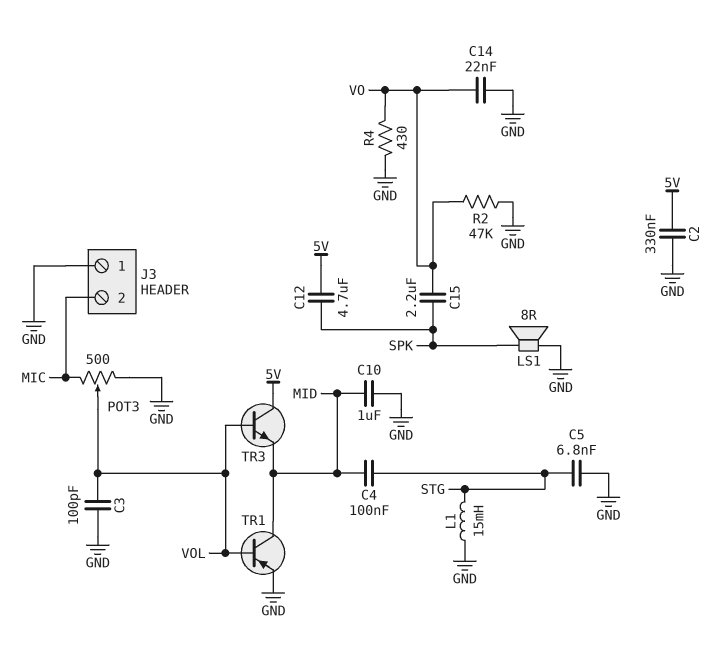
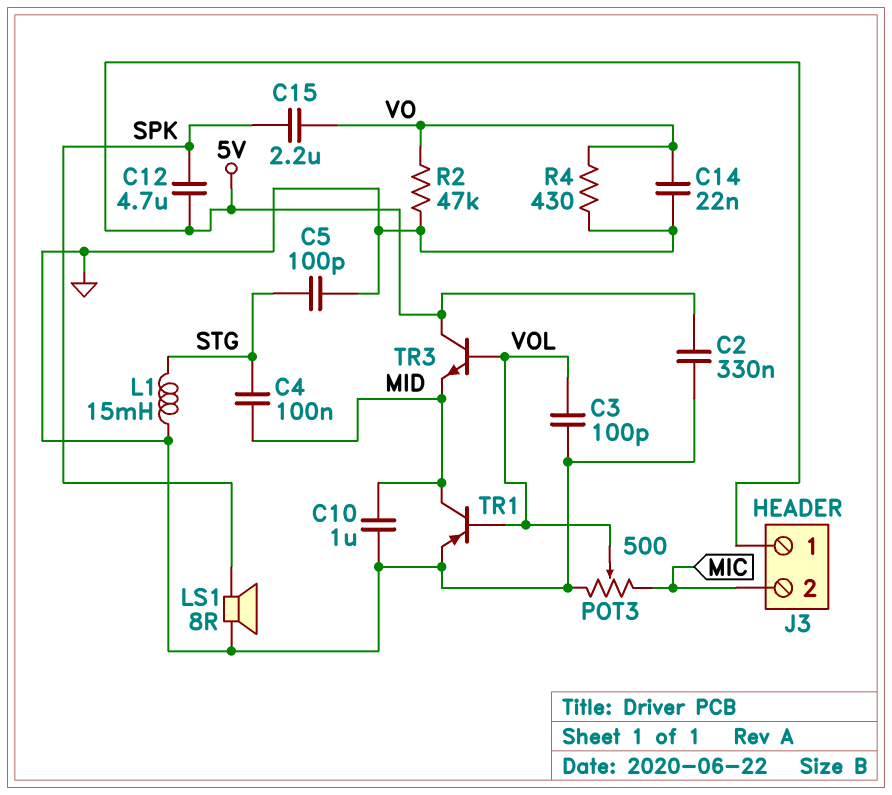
C5: 6.8nF (GND, STG) -> 100pF (GND, STG)
J3 pin 1: GND -> 5V

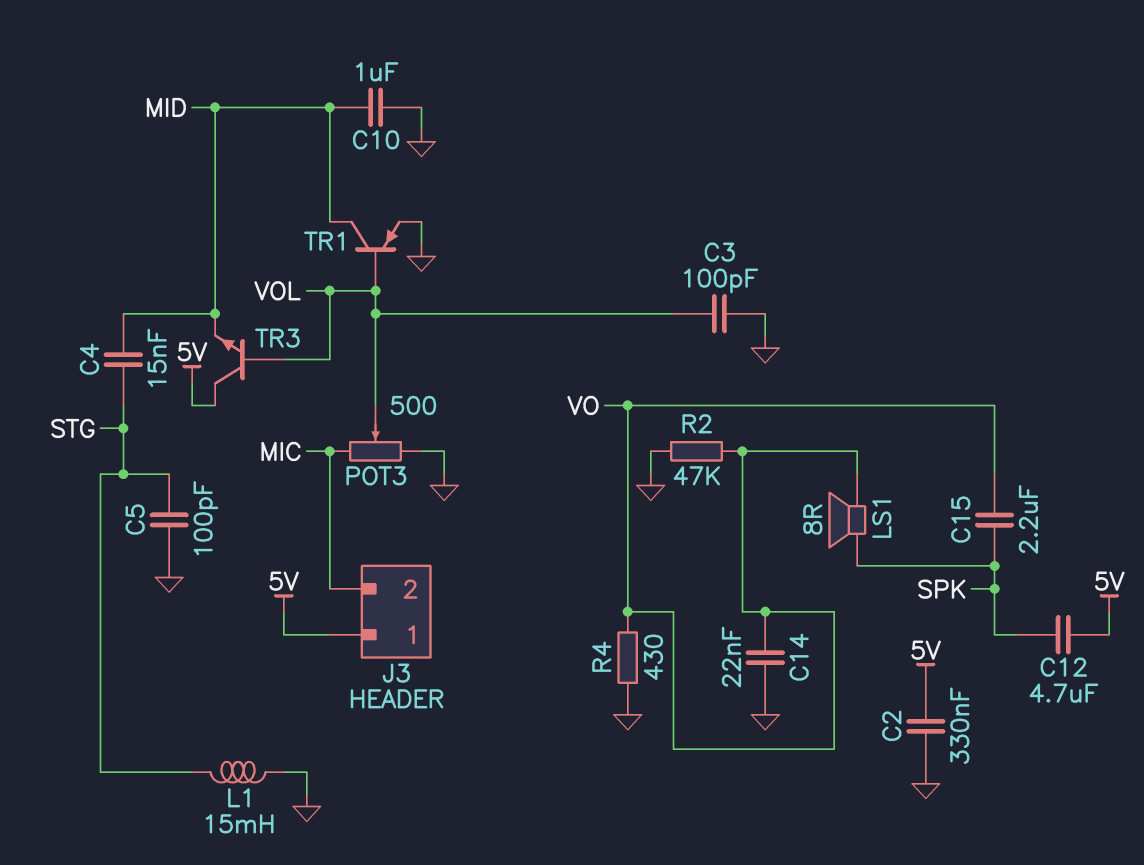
C4: 100nF (MID, STG) -> 15nF (MID, STG)
LS1: speaker 8R (GND, SPK) -> speaker 8R (SPK, VO)

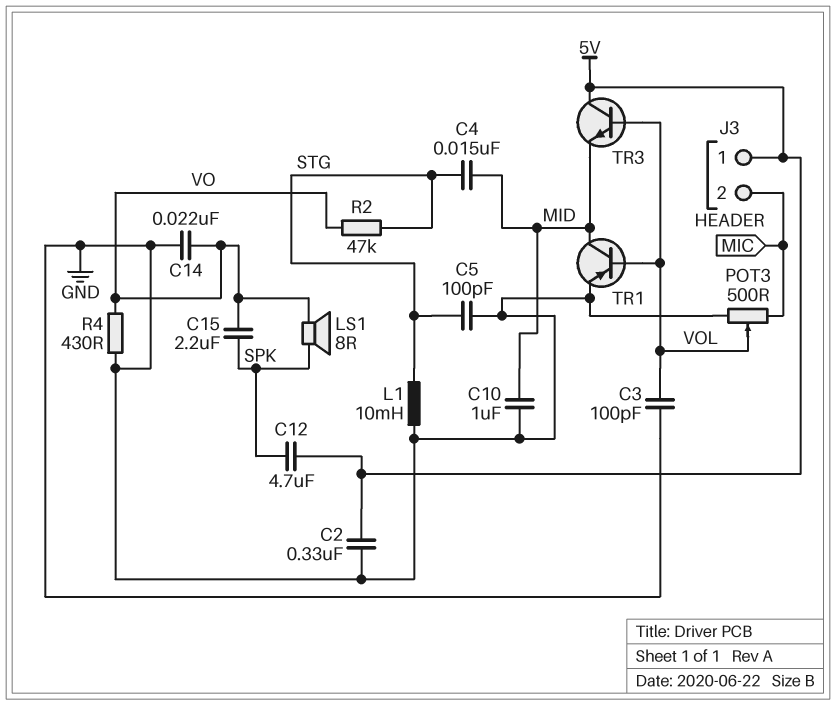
L1: 15mH (GND, STG) -> 10mH (GND, STG)
R2: 47k (GND, VO) -> 47k (STG, VO)

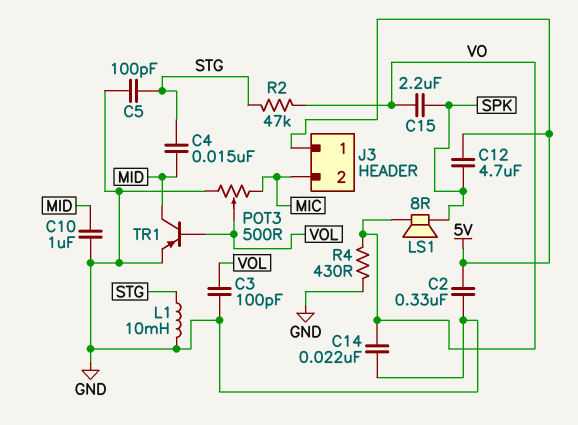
TR3: NPN (B VOL, C 5V, E MID) -> none

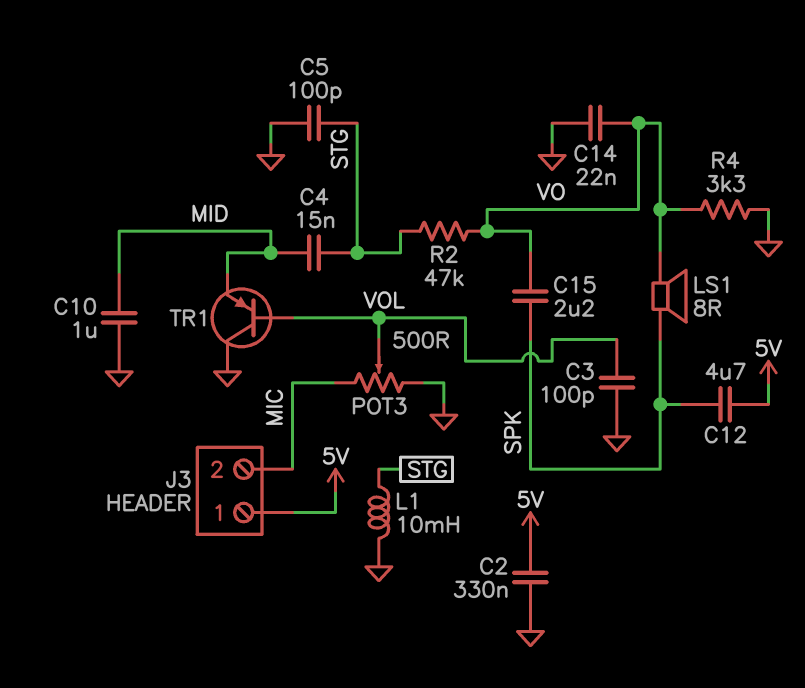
R4: 430 (GND, VO) -> 3.3k (GND, VO)
TR1: PNP (B VOL, C MID, E GND) -> PNP (B VOL, C GND, E MID)

